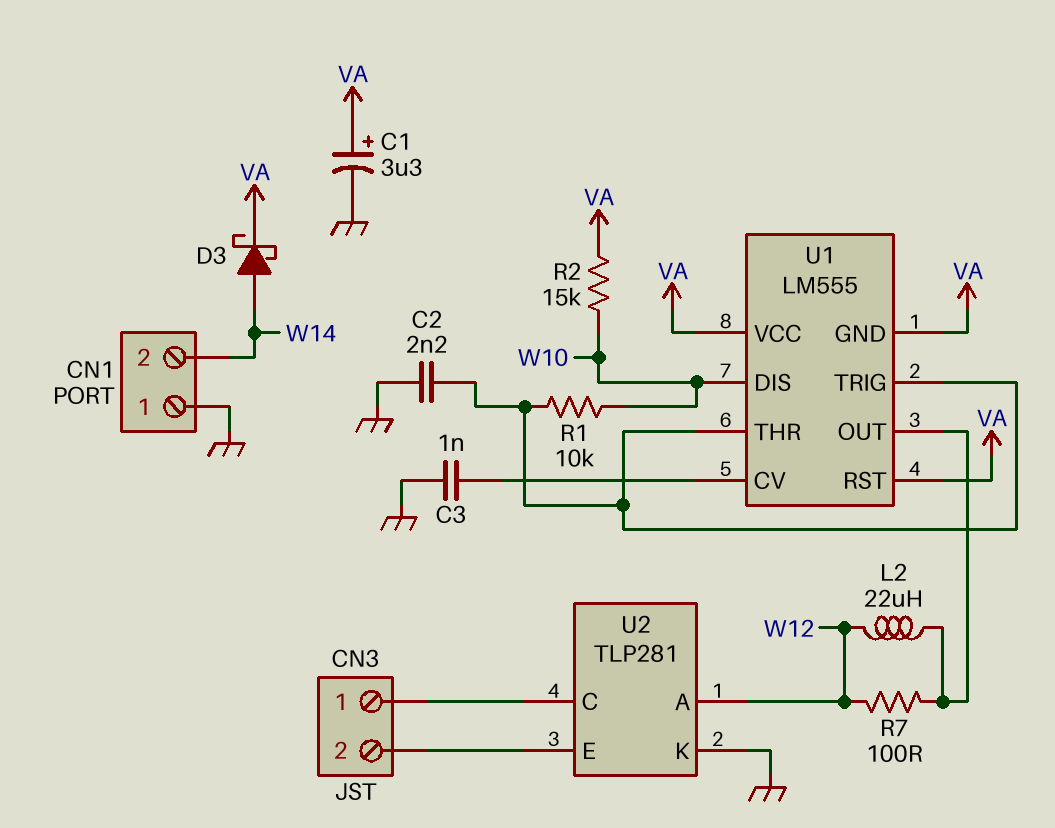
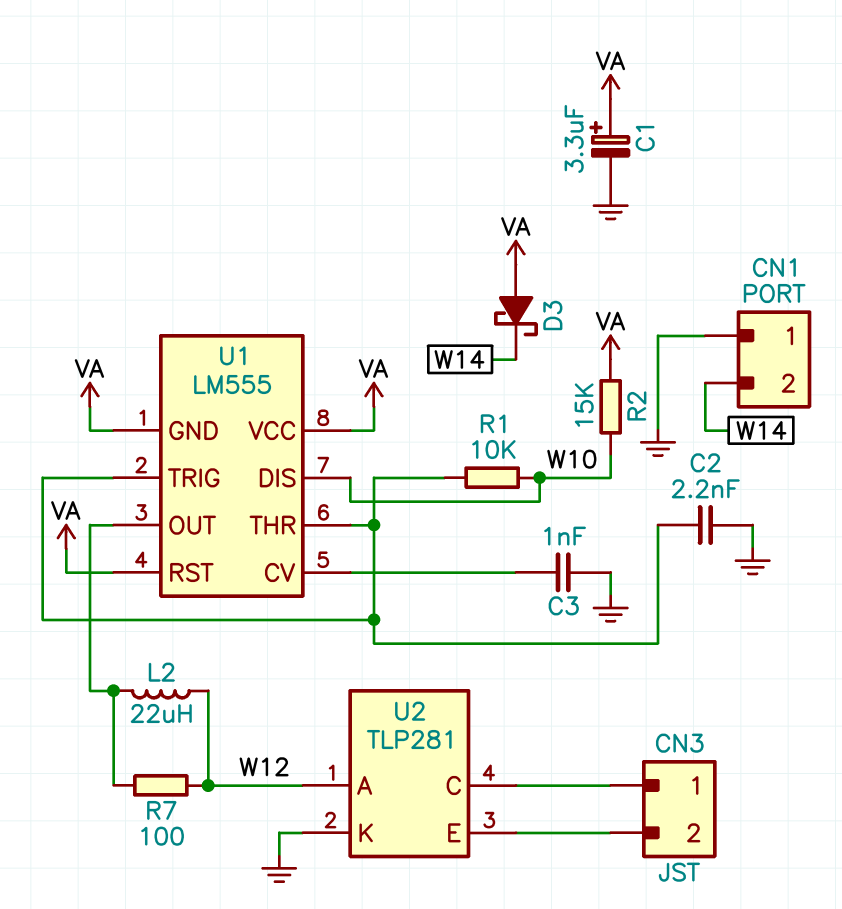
D3: schottky (A W14, K VA) -> schottky (A VA, K W14)

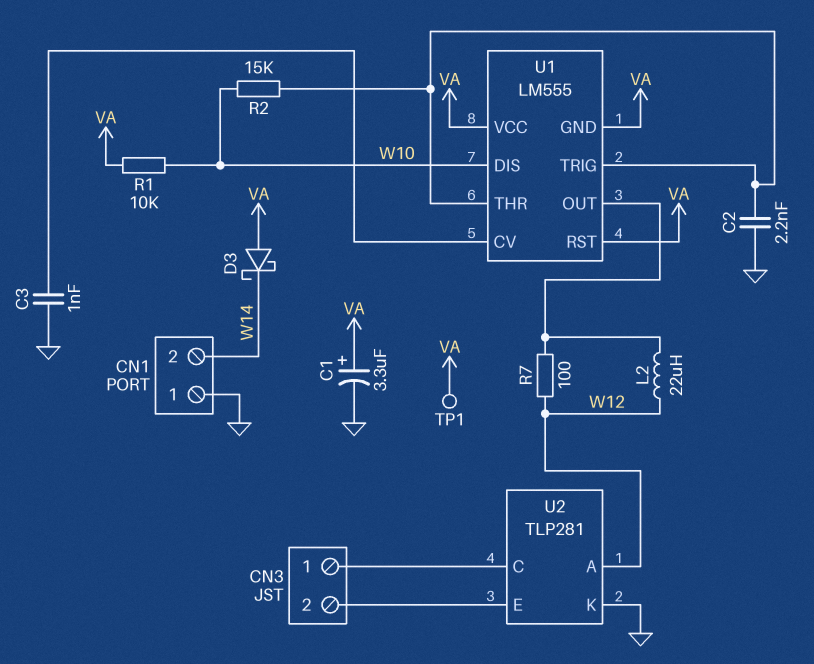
R1: 10k (U1/THR, W10) -> 10k (VA, W10)
R2: 15k (VA, W10) -> 15k (U1/THR, W10)
TP1: none -> test point (VA)

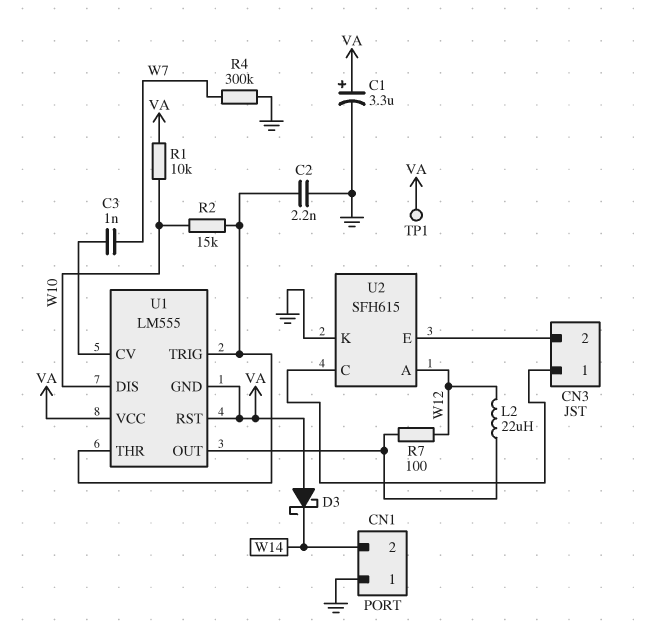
C3: 1nF (GND, U1/CV) -> 1nF (U1/CV, W7)
R4: none -> 300k (GND, W7)
U2: TLP281 -> SFH615

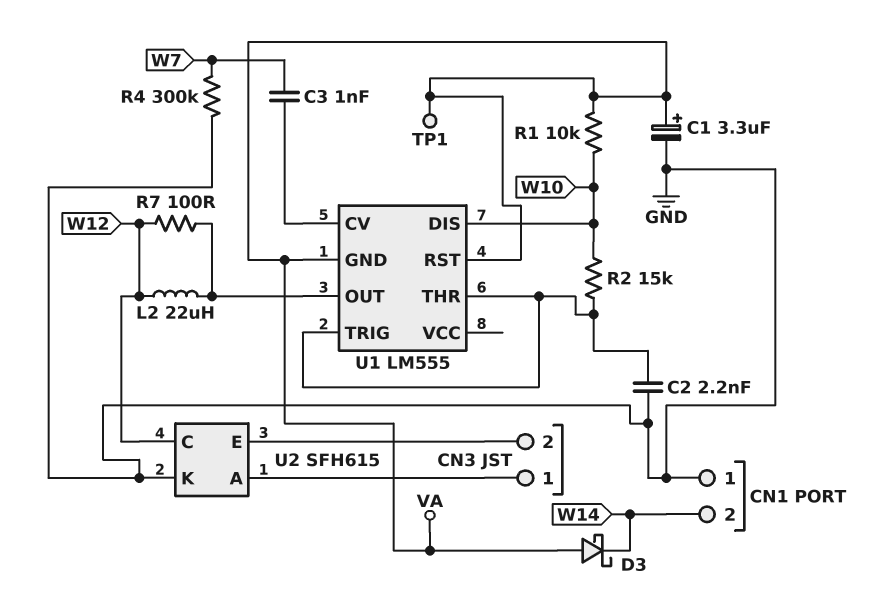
U1 pin VCC: VA -> none
U2 pin A: W12 -> CN3/1
U2 pin C: CN3/1 -> W12

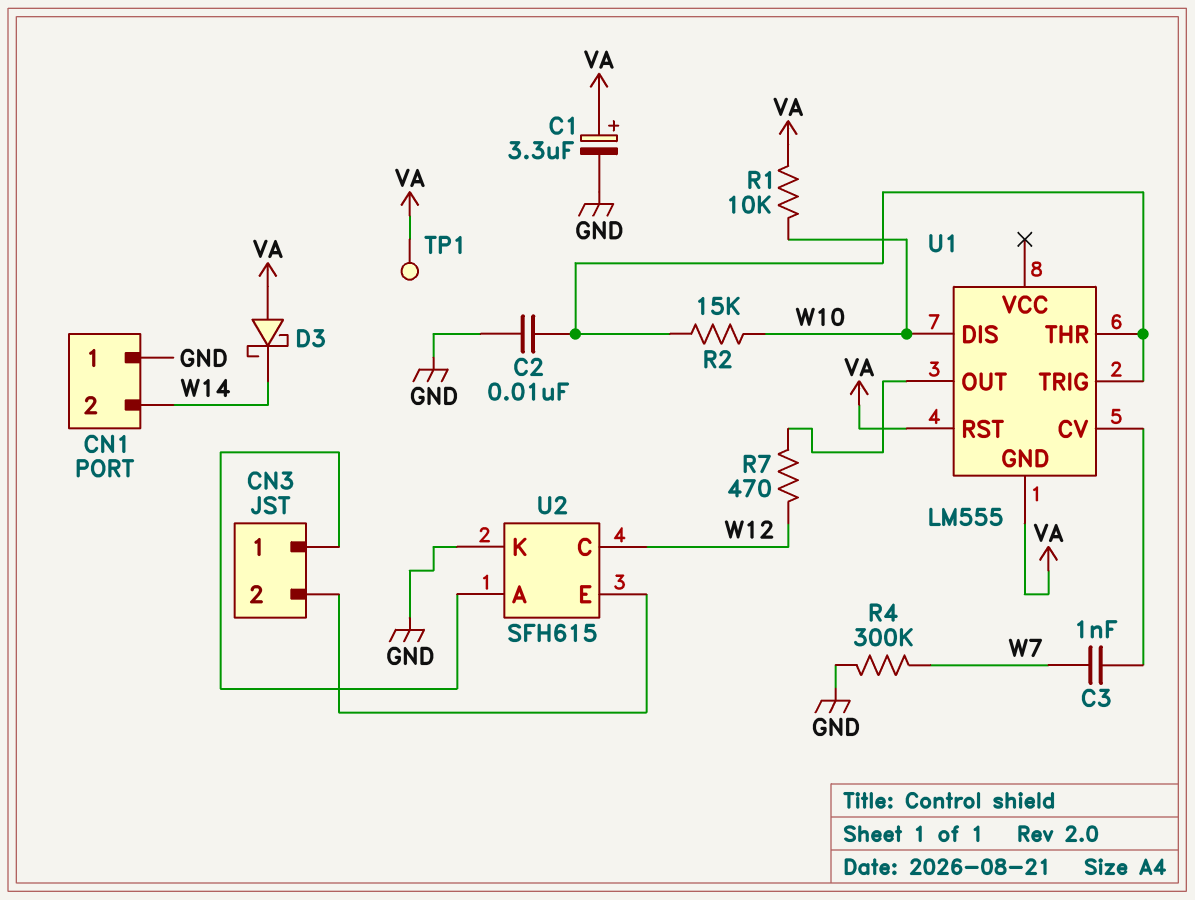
C2: 2.2nF (GND, U1/THR) -> 10nF (GND, U1/THR)
L2: 22uH (U1/OUT, W12) -> none
R7: 100 (U1/OUT, W12) -> 470 (U1/OUT, W12)

